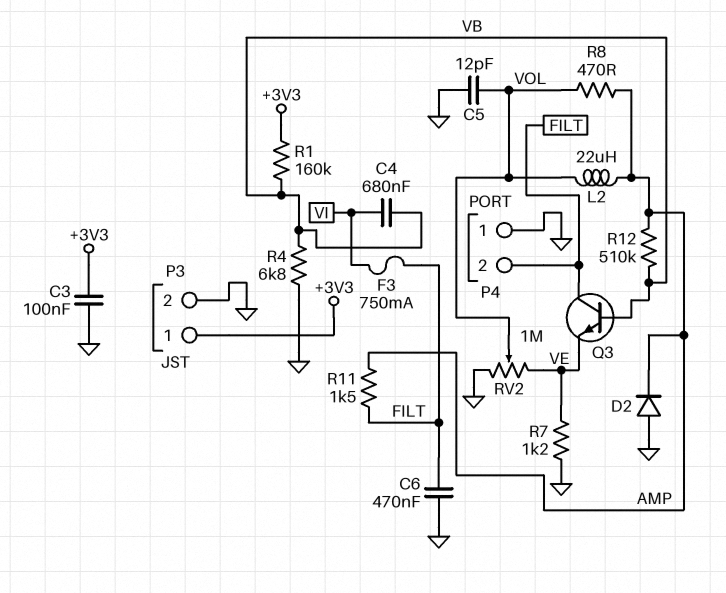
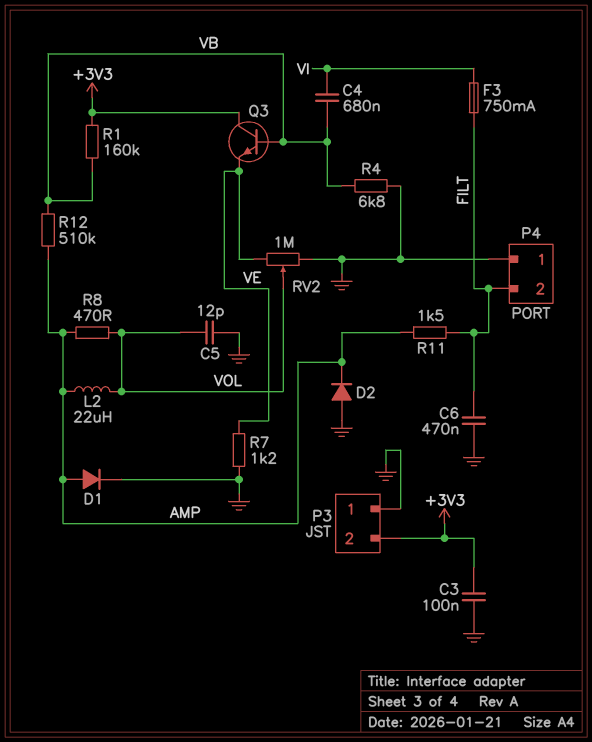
D1: none -> diode (A AMP, K GND)
P3 pin 1: +3V3 -> GND
P3 pin 2: GND -> +3V3
Q3: NPN (B VB, C FILT, E VE) -> NPN (B VB, C +3V3, E VE)

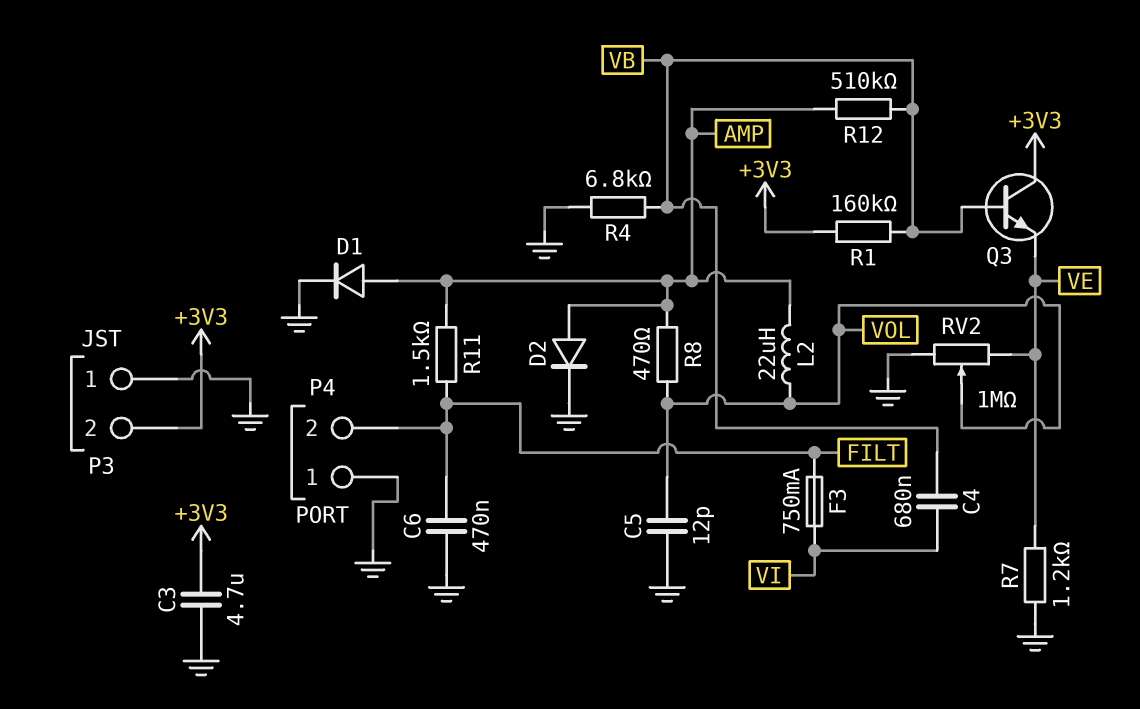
C3: 100nF (+3V3, GND) -> 4.7uF (+3V3, GND)
D2: diode (A GND, K AMP) -> diode (A AMP, K GND)

